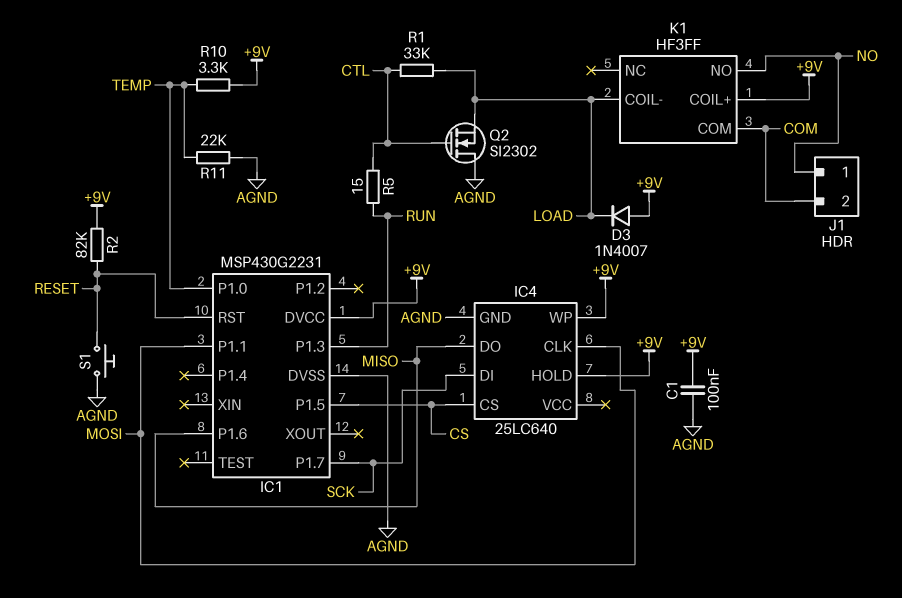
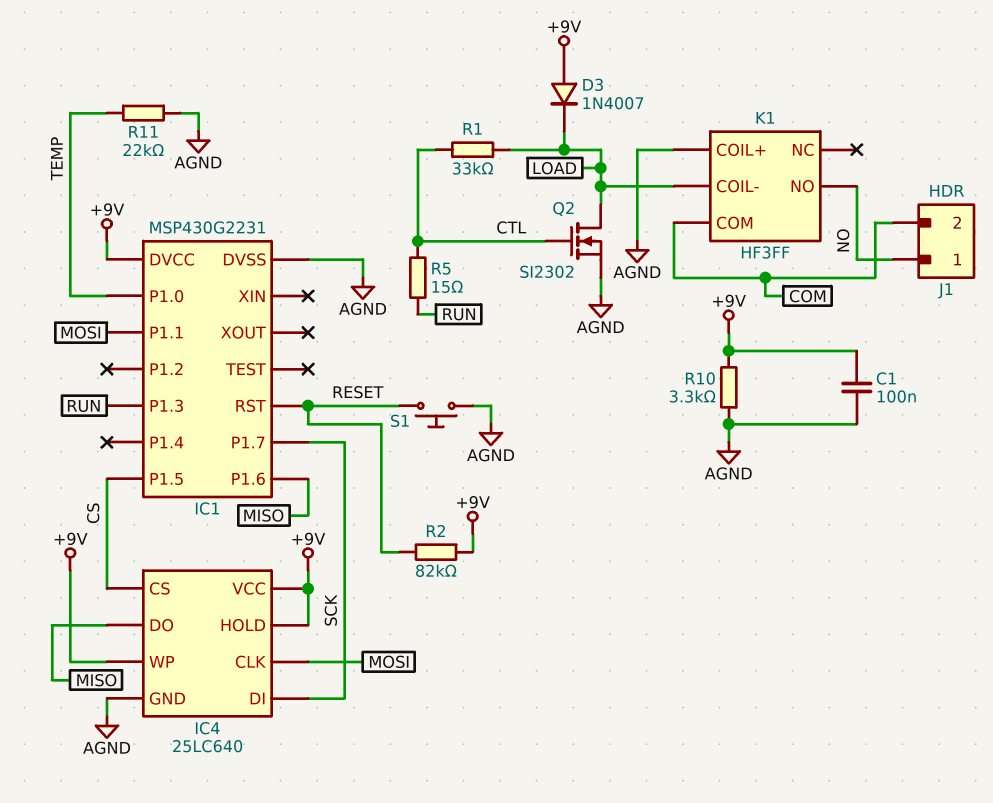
IC4 pin VCC: none -> +9V
K1 pin COIL+: +9V -> AGND
Q2: NMOS SI2302 (G CTL, D AGND, S LOAD) -> NMOS SI2302 (G CTL, D LOAD, S AGND)
R10: 3.3k (+9V, TEMP) -> 3.3k (+9V, AGND)

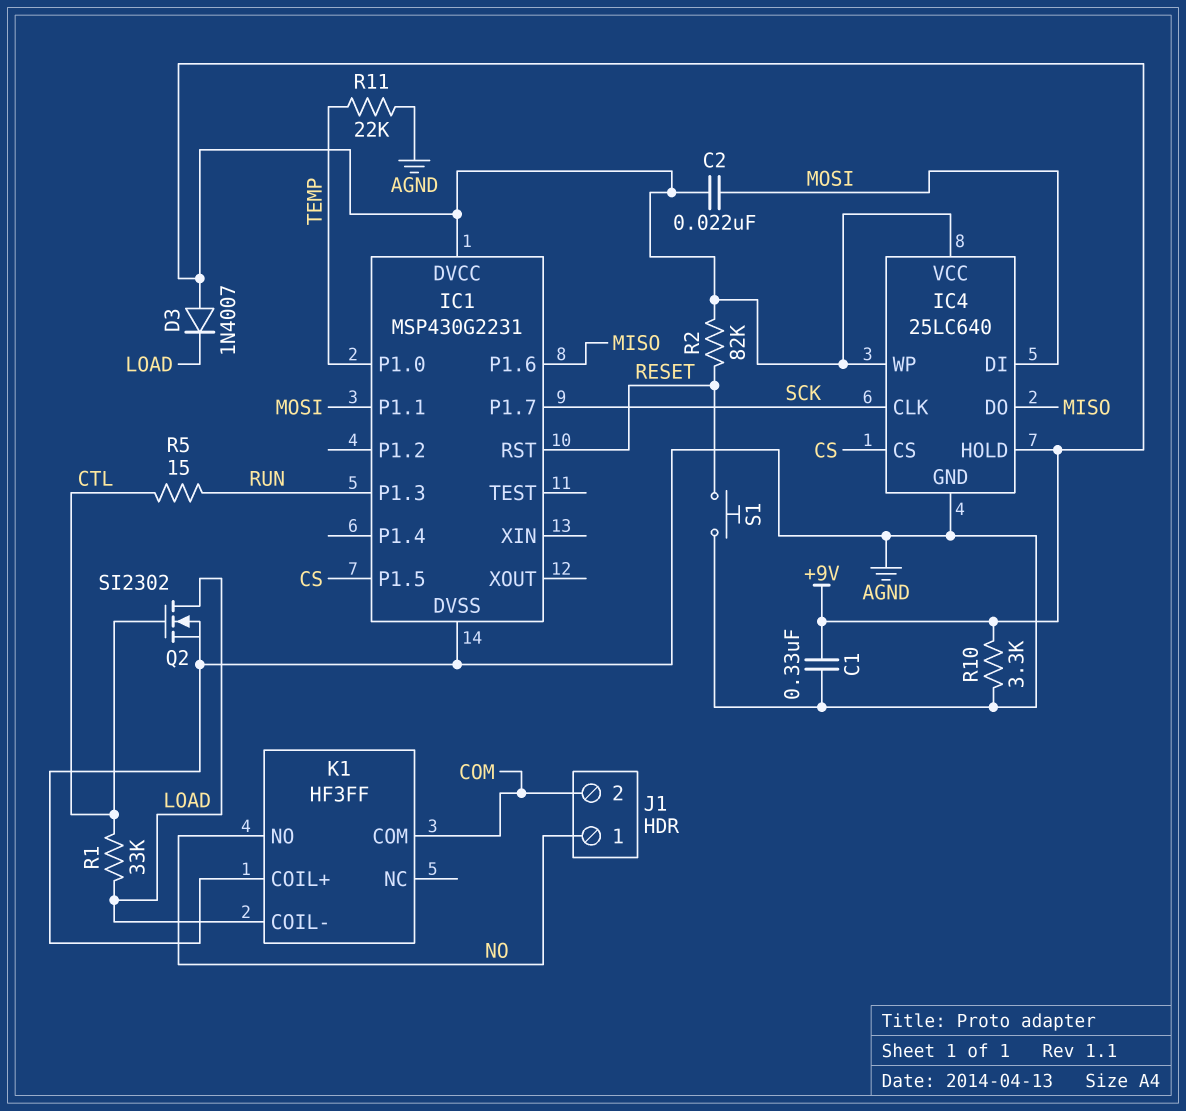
C1: 100nF (+9V, AGND) -> 330nF (+9V, AGND)
C2: none -> 22nF (+9V, MOSI)
IC4 pin CLK: MOSI -> SCK
IC4 pin DI: SCK -> MOSI

